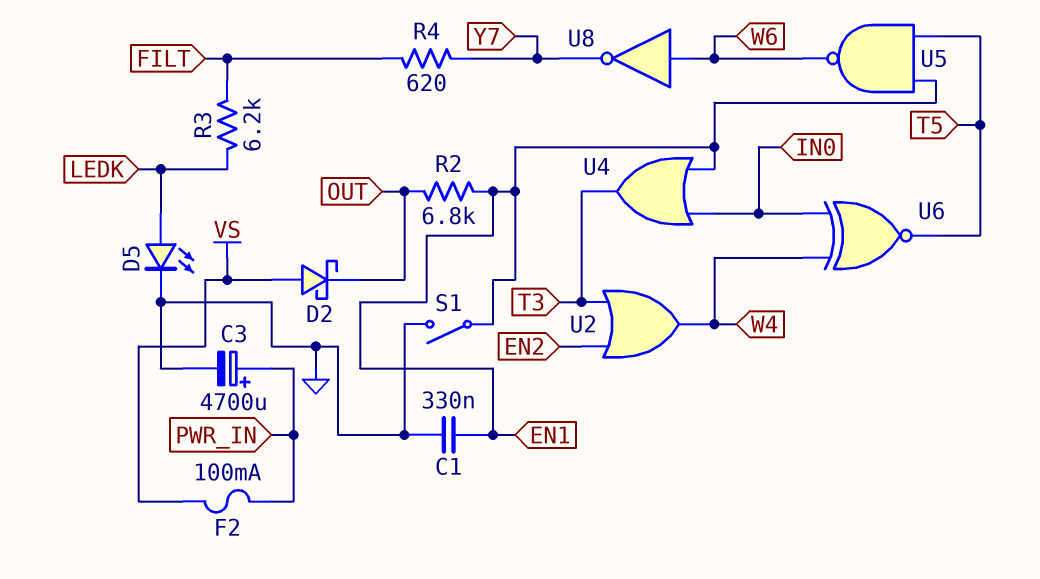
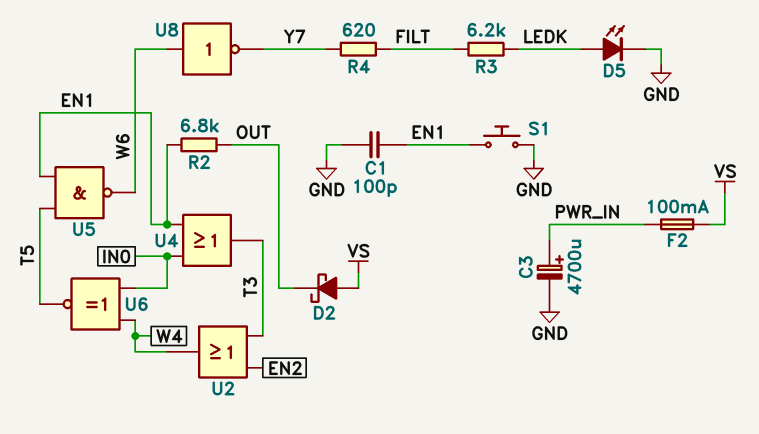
C1: 330nF (EN1, GND) -> 100pF (EN1, GND)
S1: switch (EN1, GND) -> button (EN1, GND)

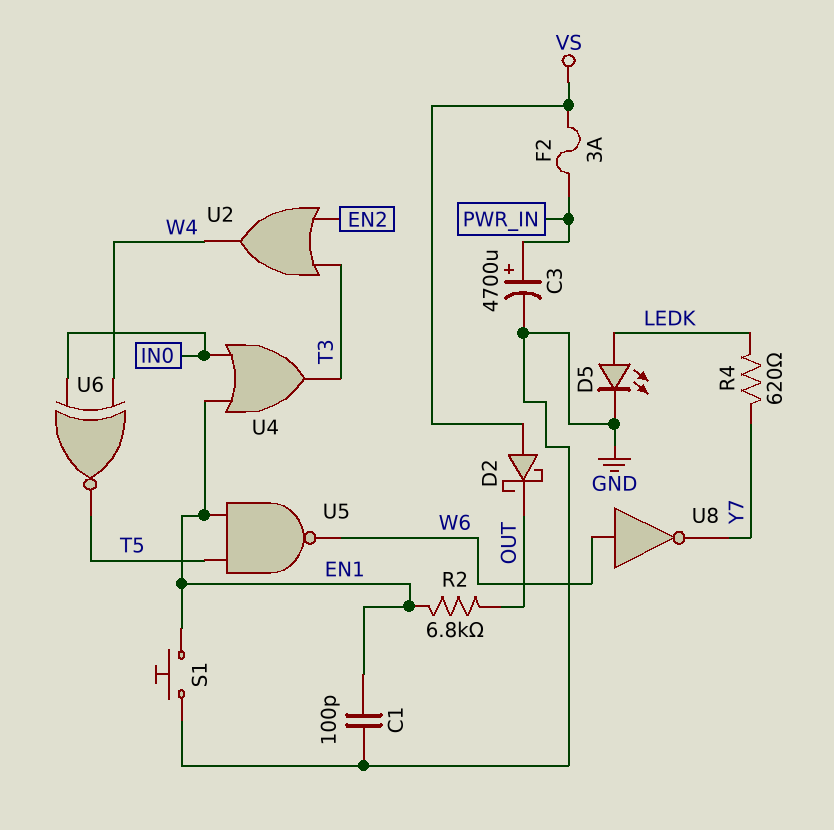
F2: 100mA (PWR_IN, VS) -> 3A (PWR_IN, VS)
R3: 6.2k (FILT, LEDK) -> none
R4: 620 (FILT, Y7) -> 620 (LEDK, Y7)

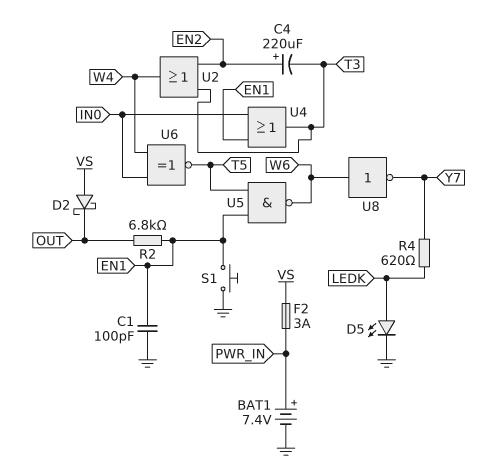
BAT1: none -> 7.4V (plus PWR_IN, minus GND)
C3: 4700uF (plus PWR_IN, minus GND) -> none
C4: none -> 220uF (plus EN2, minus T3)

